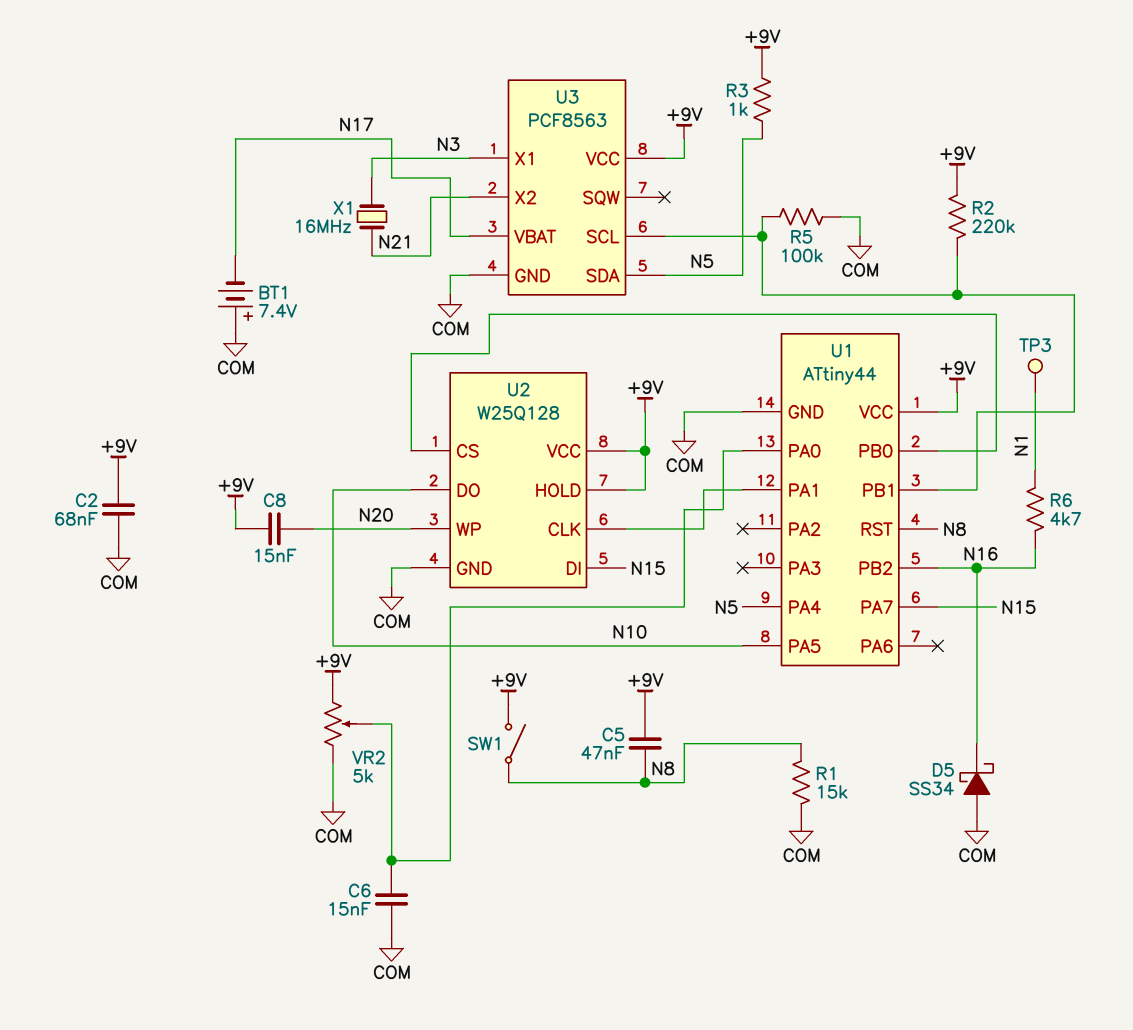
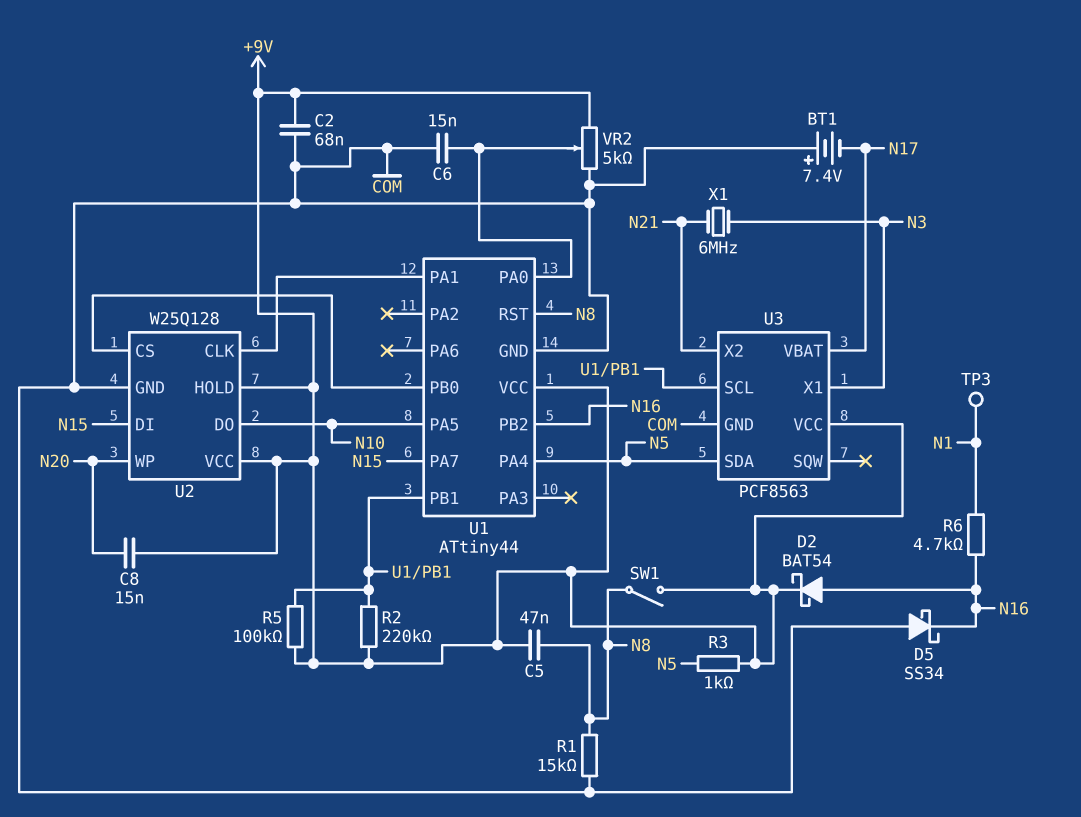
D2: none -> schottky BAT54 (A N16, K +9V)
R5: 100k (COM, U1/PB1) -> 100k (+9V, U1/PB1)
X1: 16MHz (N3, N21) -> 6MHz (N3, N21)

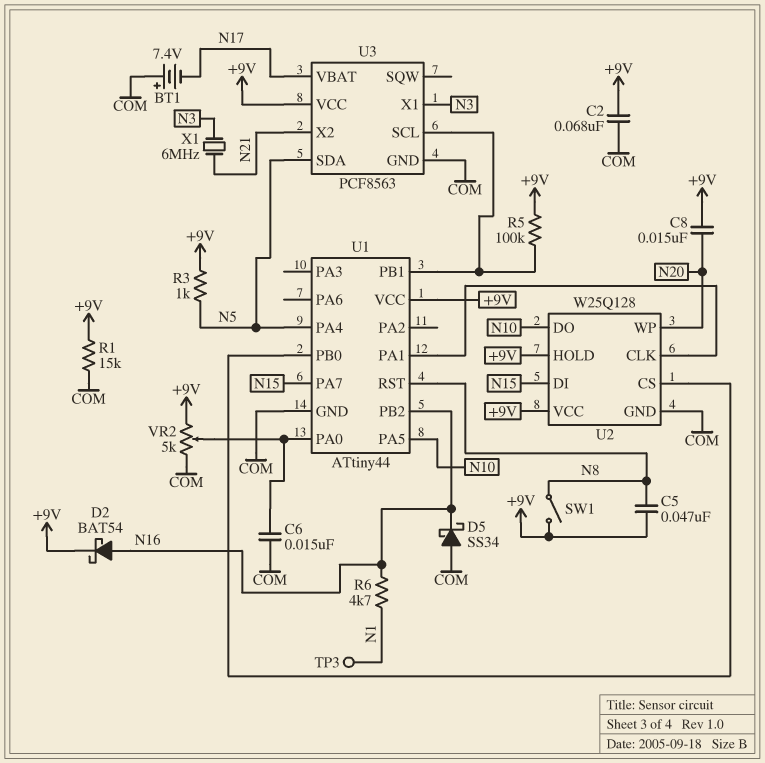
R1: 15k (COM, N8) -> 15k (+9V, COM)
R2: 220k (+9V, U1/PB1) -> none

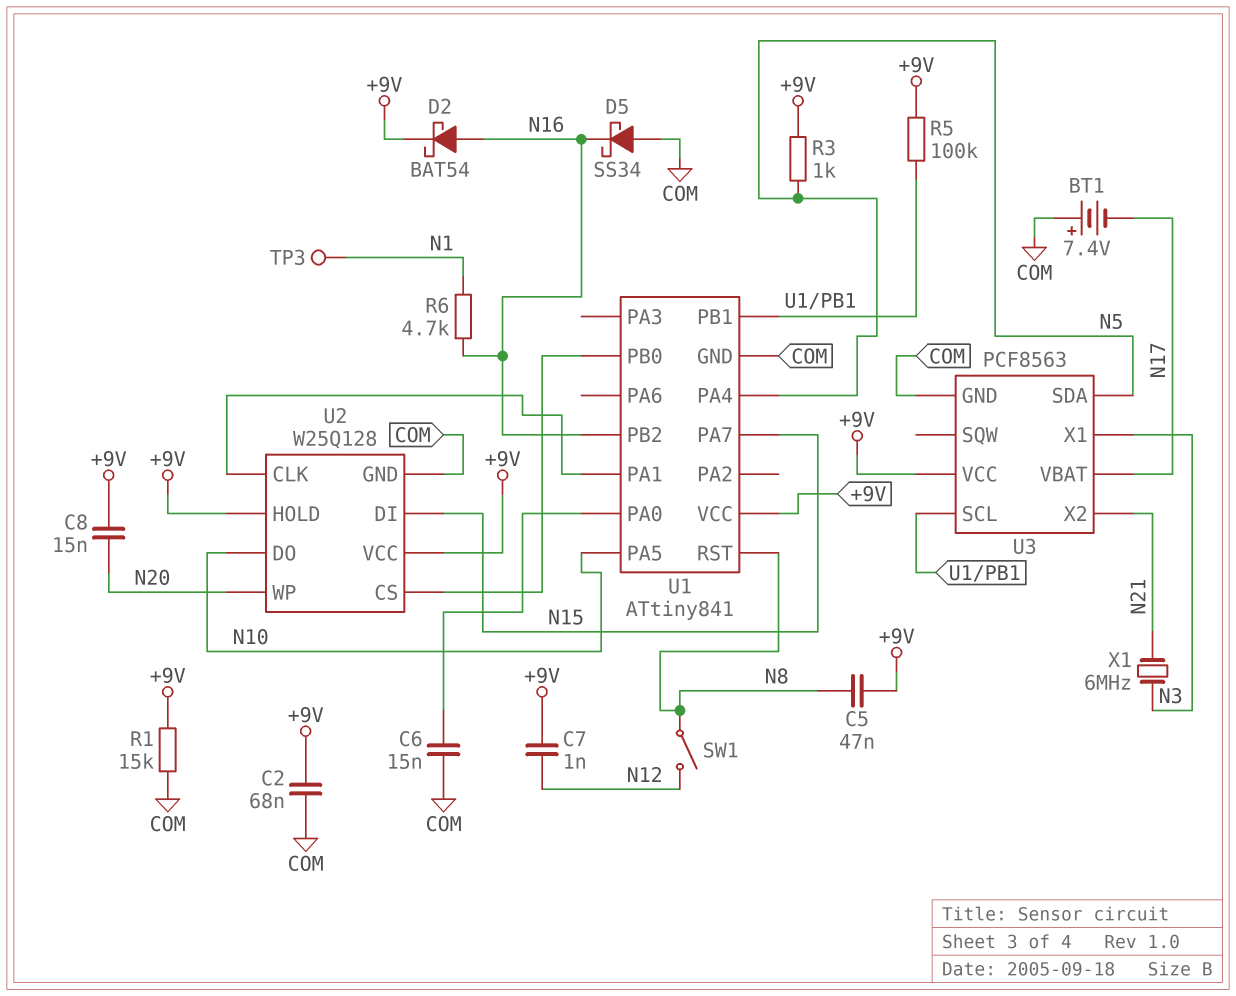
C7: none -> 1nF (+9V, N12)
SW1: switch (+9V, N8) -> switch (N8, N12)
U1: ATtiny44 -> ATtiny841
VR2: 5k (+9V, COM, wiper U1/PA0) -> none

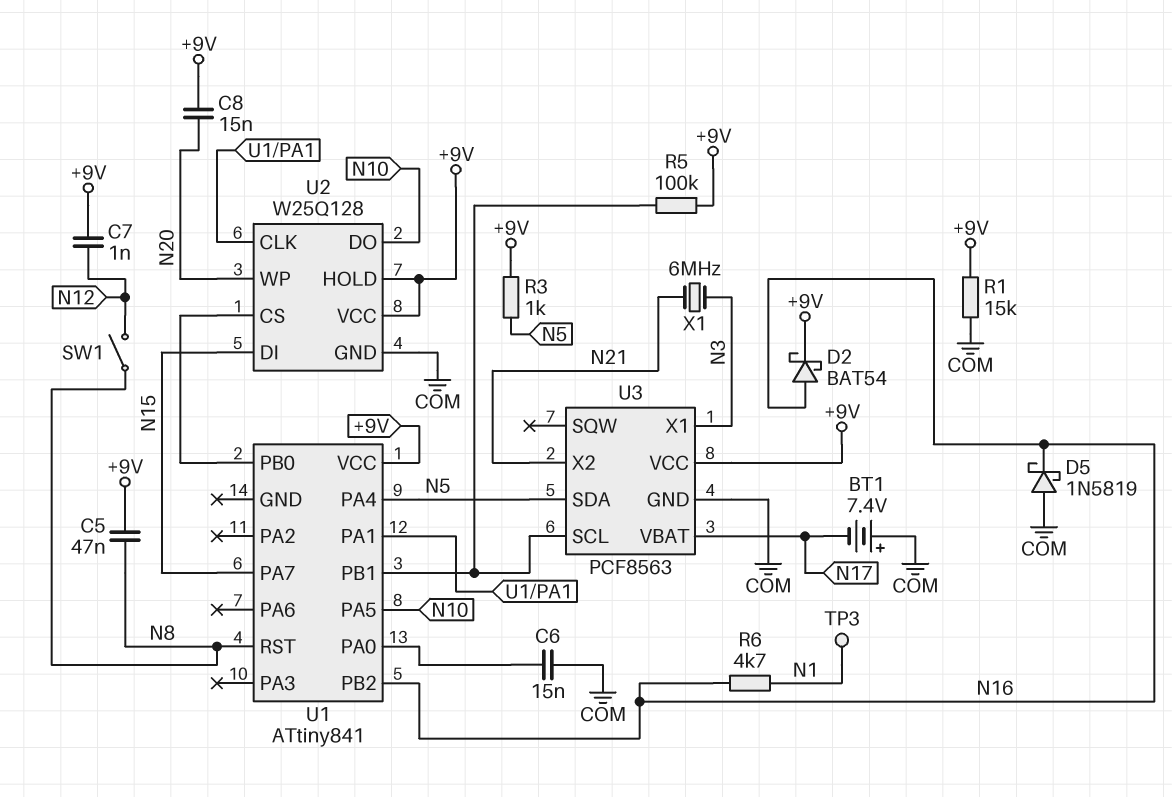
C2: 68nF (+9V, COM) -> none
D5: schottky SS34 (A COM, K N16) -> schottky 1N5819 (A COM, K N16)
U1 pin GND: COM -> none

